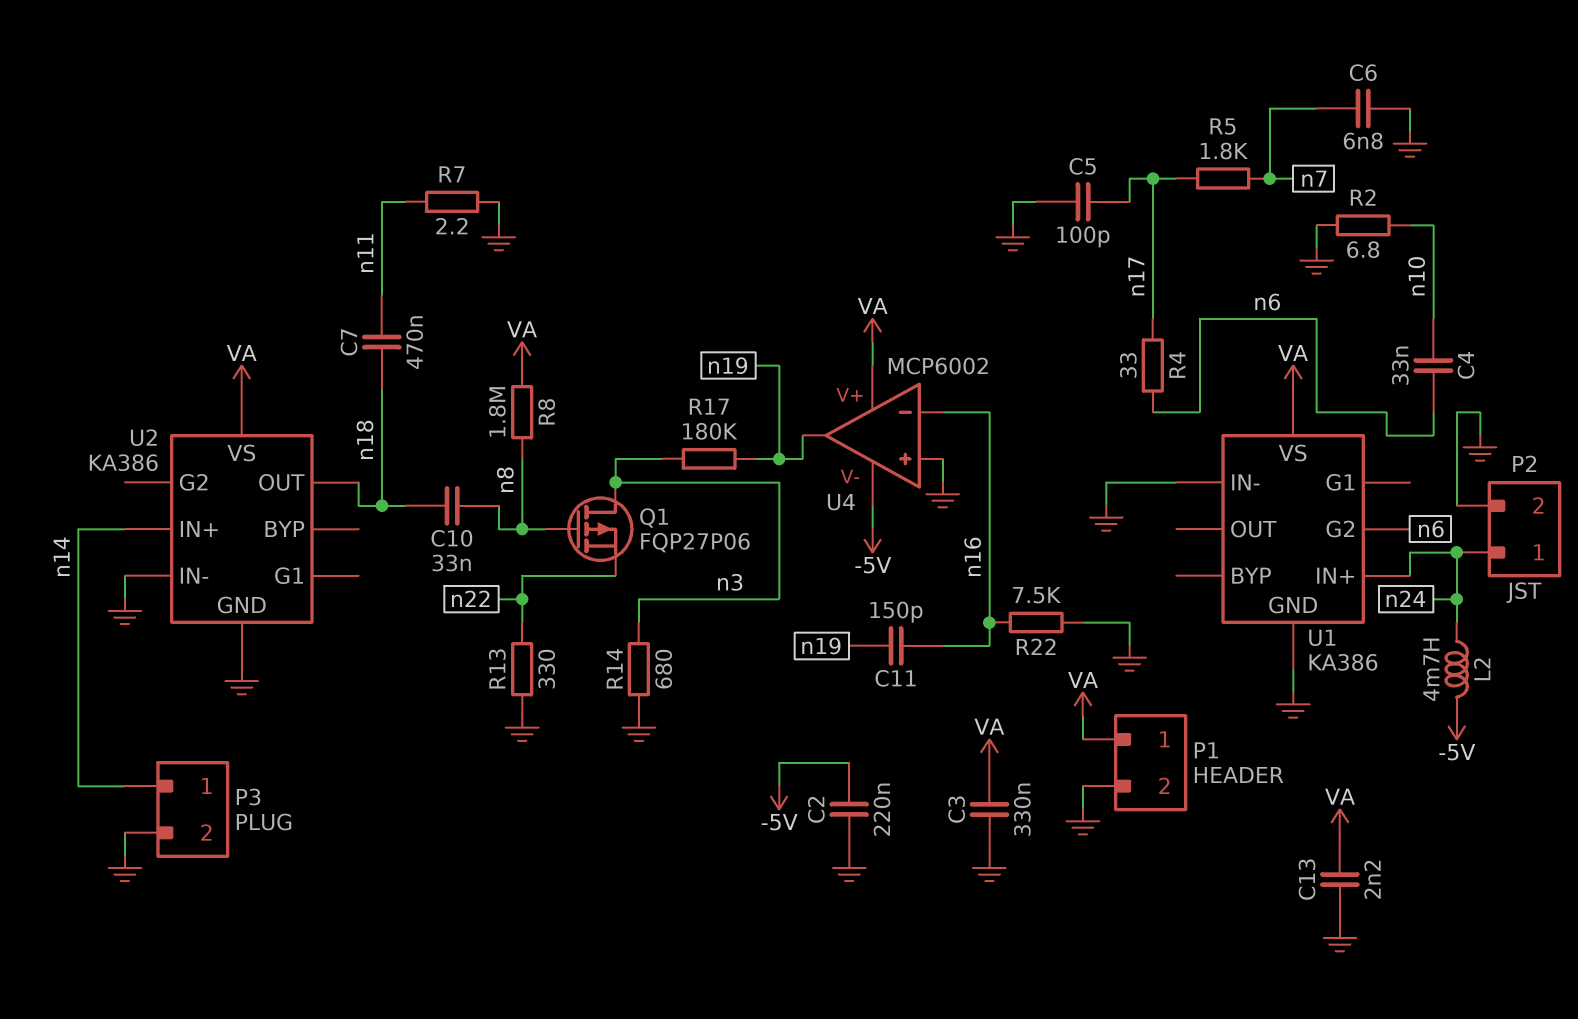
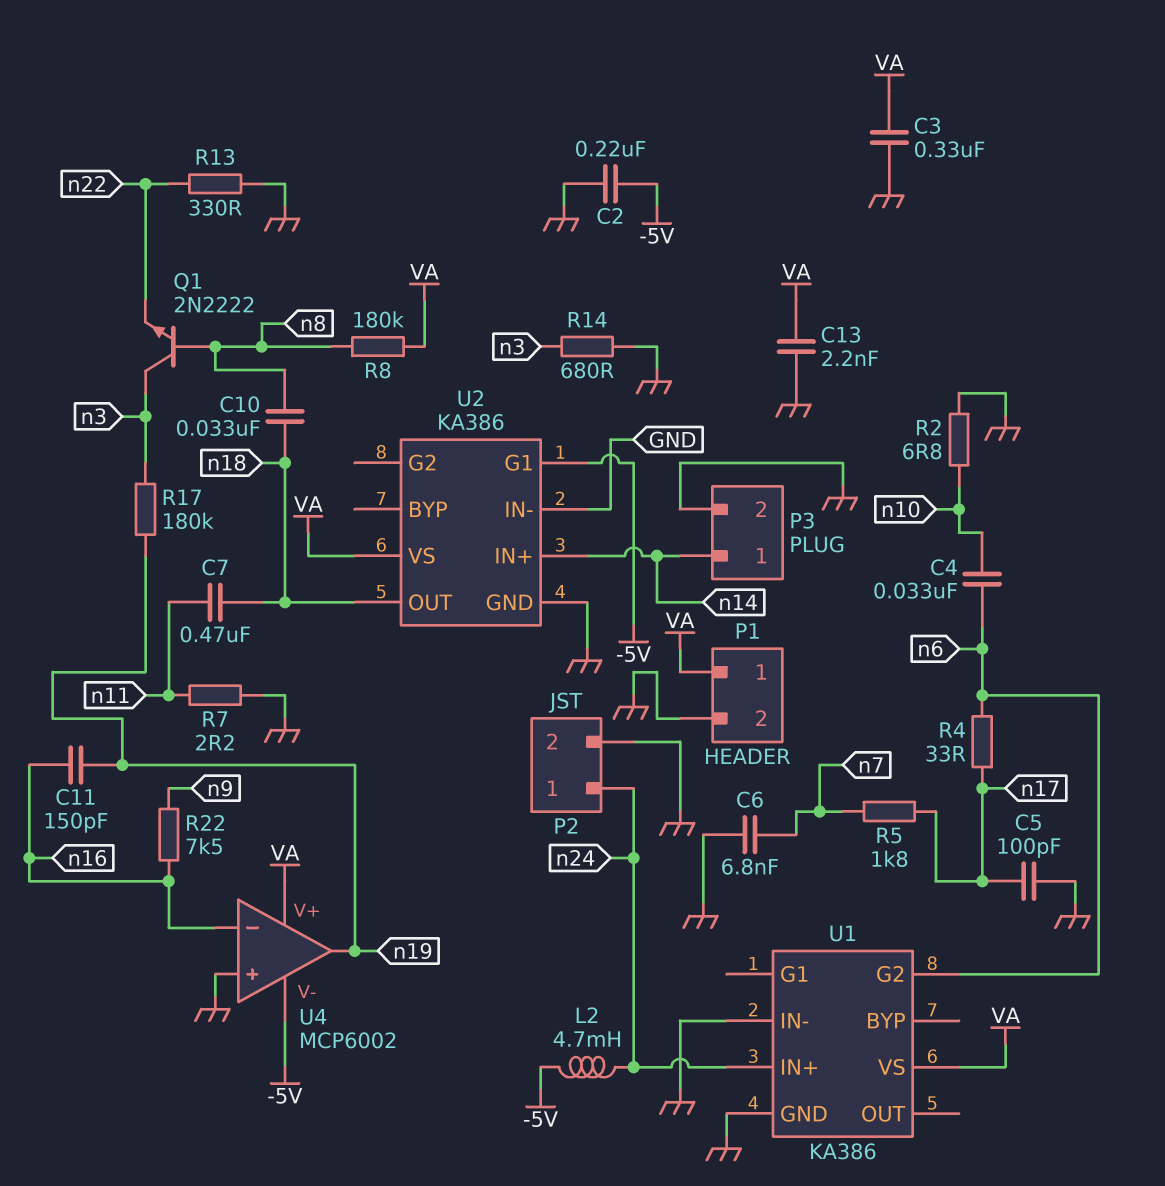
Q1: PMOS FQP27P06 (G n8, D n3, S n22) -> NPN 2N2222 (B n8, C n3, E n22)
R8: 1.8M (VA, n8) -> 180k (VA, n8)
R22: 7.5k (GND, n16) -> 7.5k (n9, n16)
U2 pin G1: none -> -5V

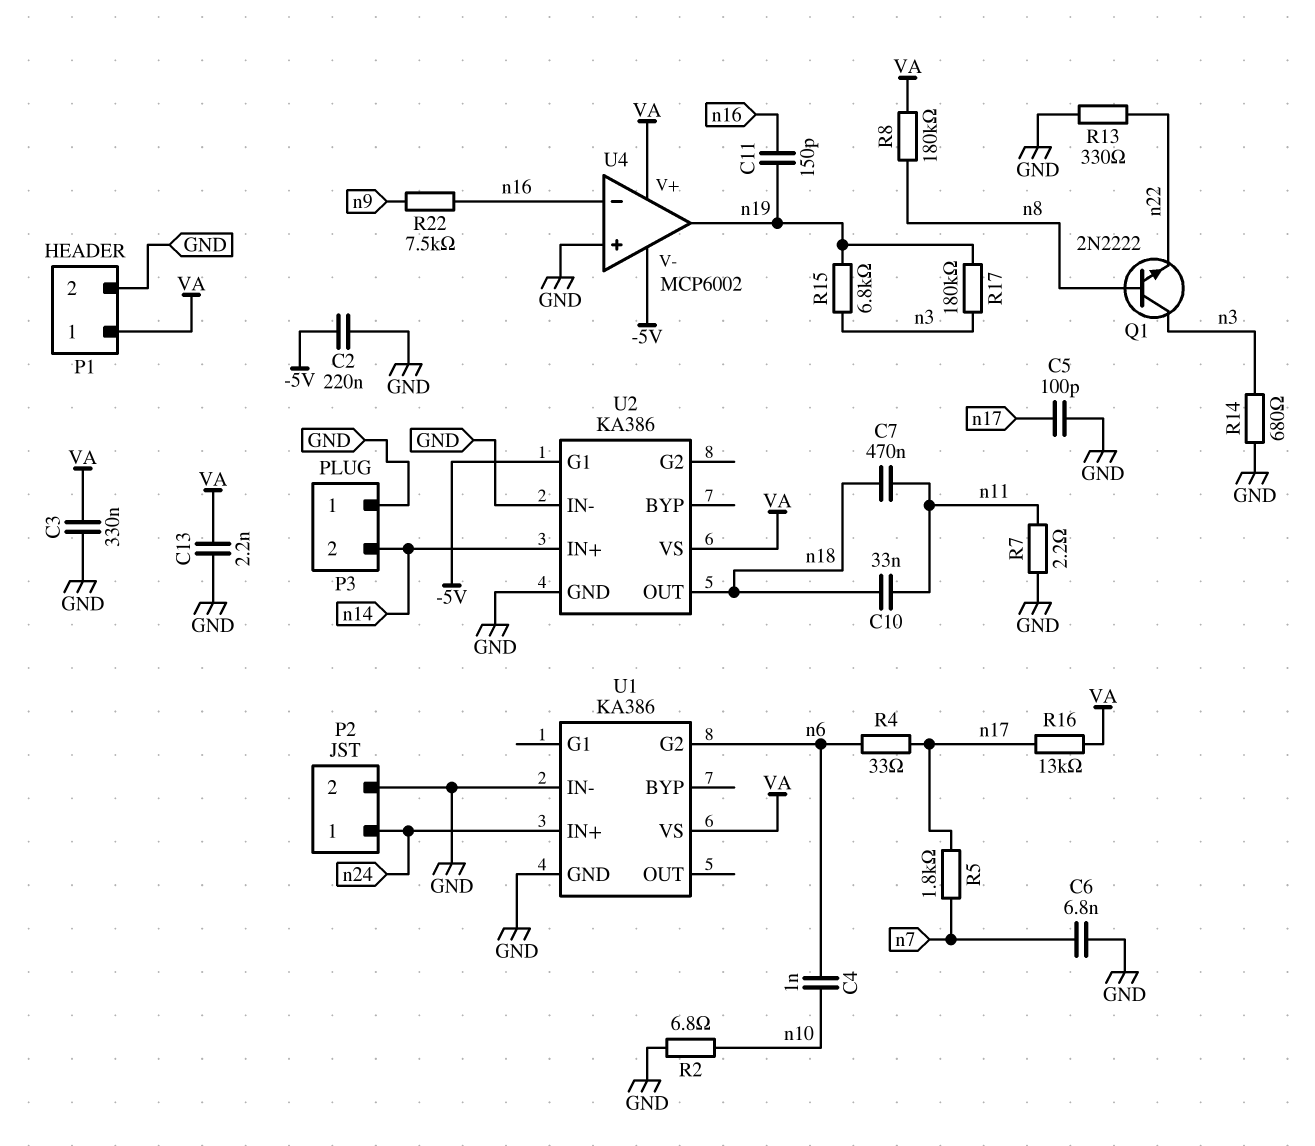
C4: 33nF (n6, n10) -> 1nF (n6, n10)
C10: 33nF (n8, n18) -> 33nF (n11, n18)
L2: 4.7mH (-5V, n24) -> none
P3 pin 1: n14 -> GND
P3 pin 2: GND -> n14
R15: none -> 6.8k (n3, n19)
R16: none -> 13k (VA, n17)

